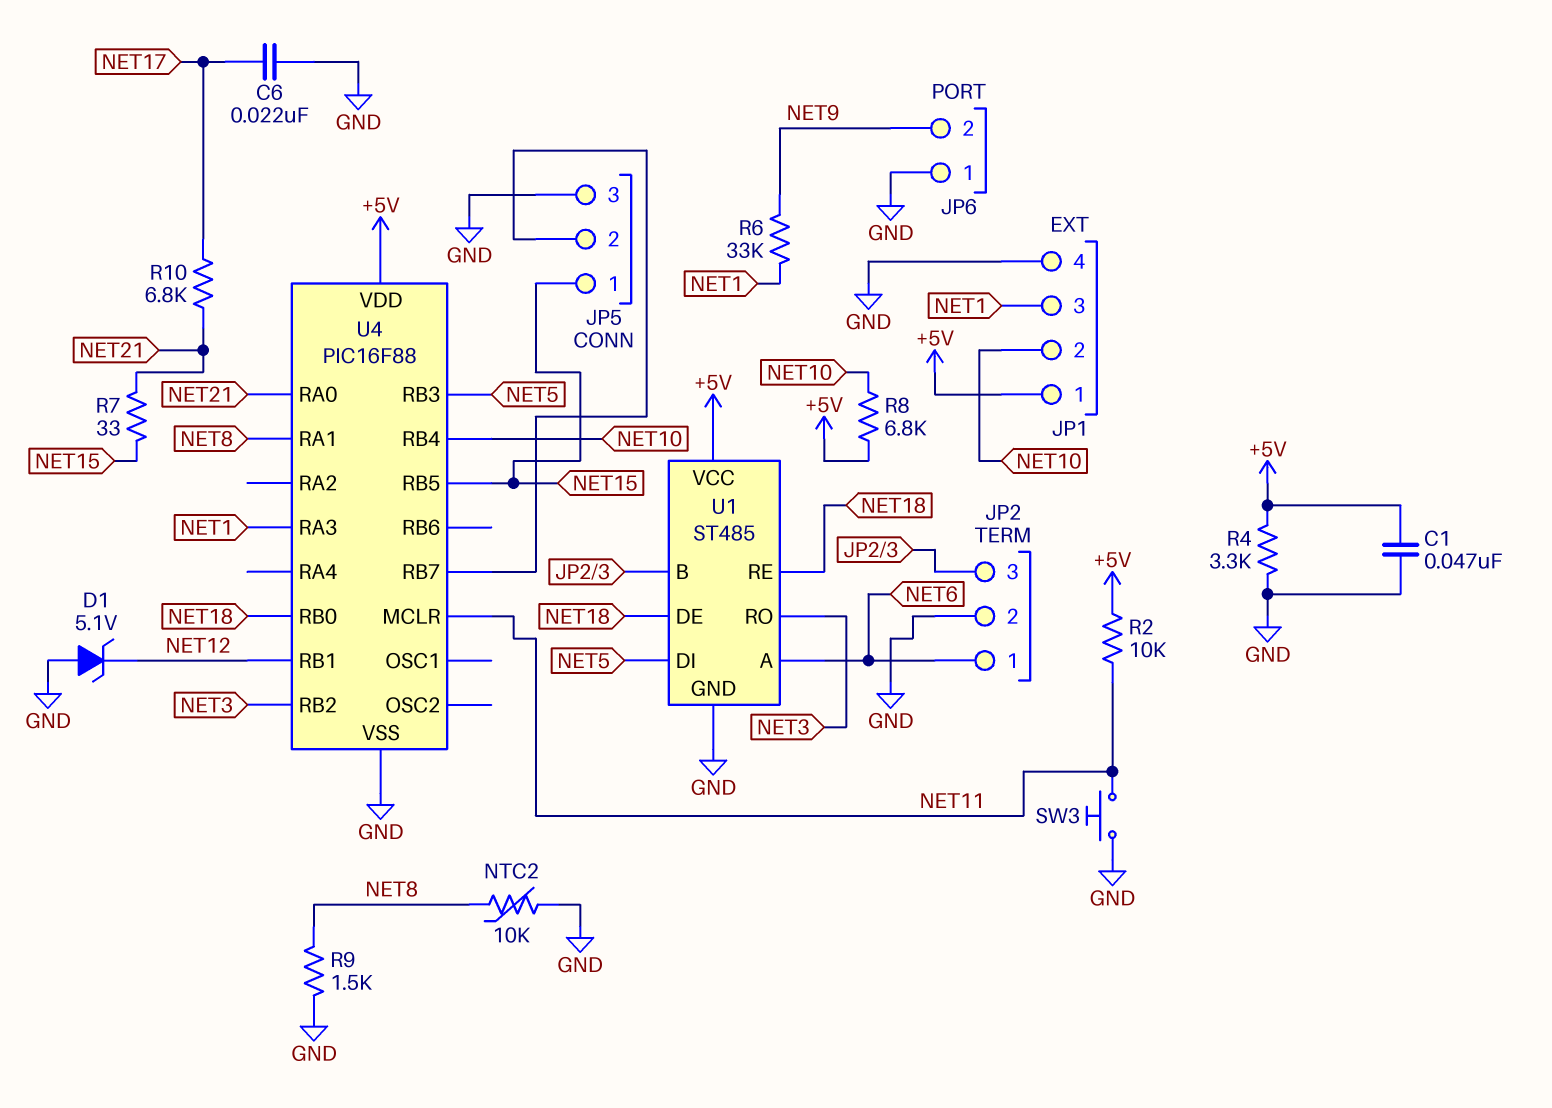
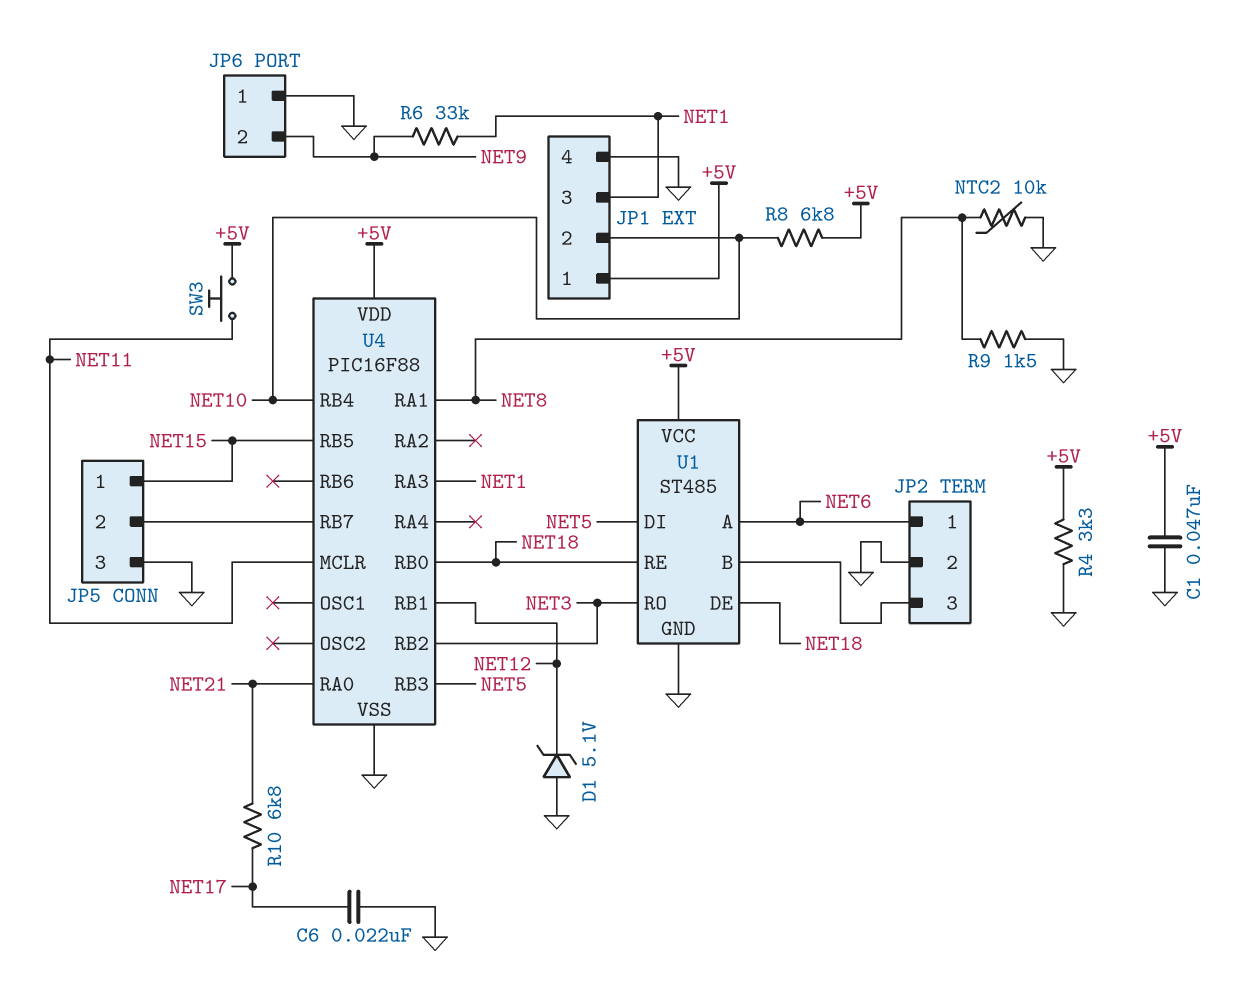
R2: 10k (+5V, NET11) -> none
R7: 33 (NET15, NET21) -> none
SW3: button (GND, NET11) -> button (+5V, NET11)

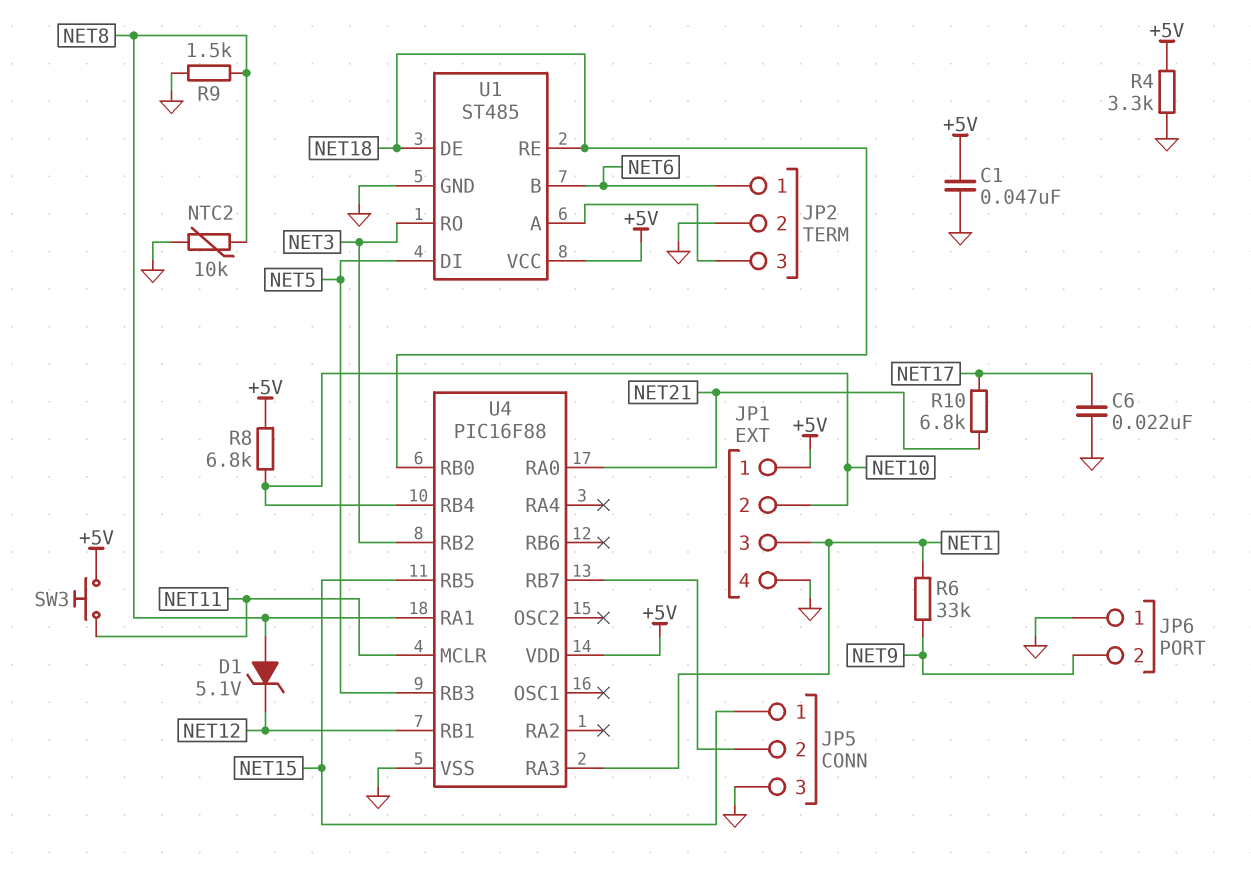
D1: zener 5.1V (A GND, K NET12) -> zener 5.1V (A NET8, K NET12)
U1 pin A: NET6 -> JP2/3
U1 pin B: JP2/3 -> NET6

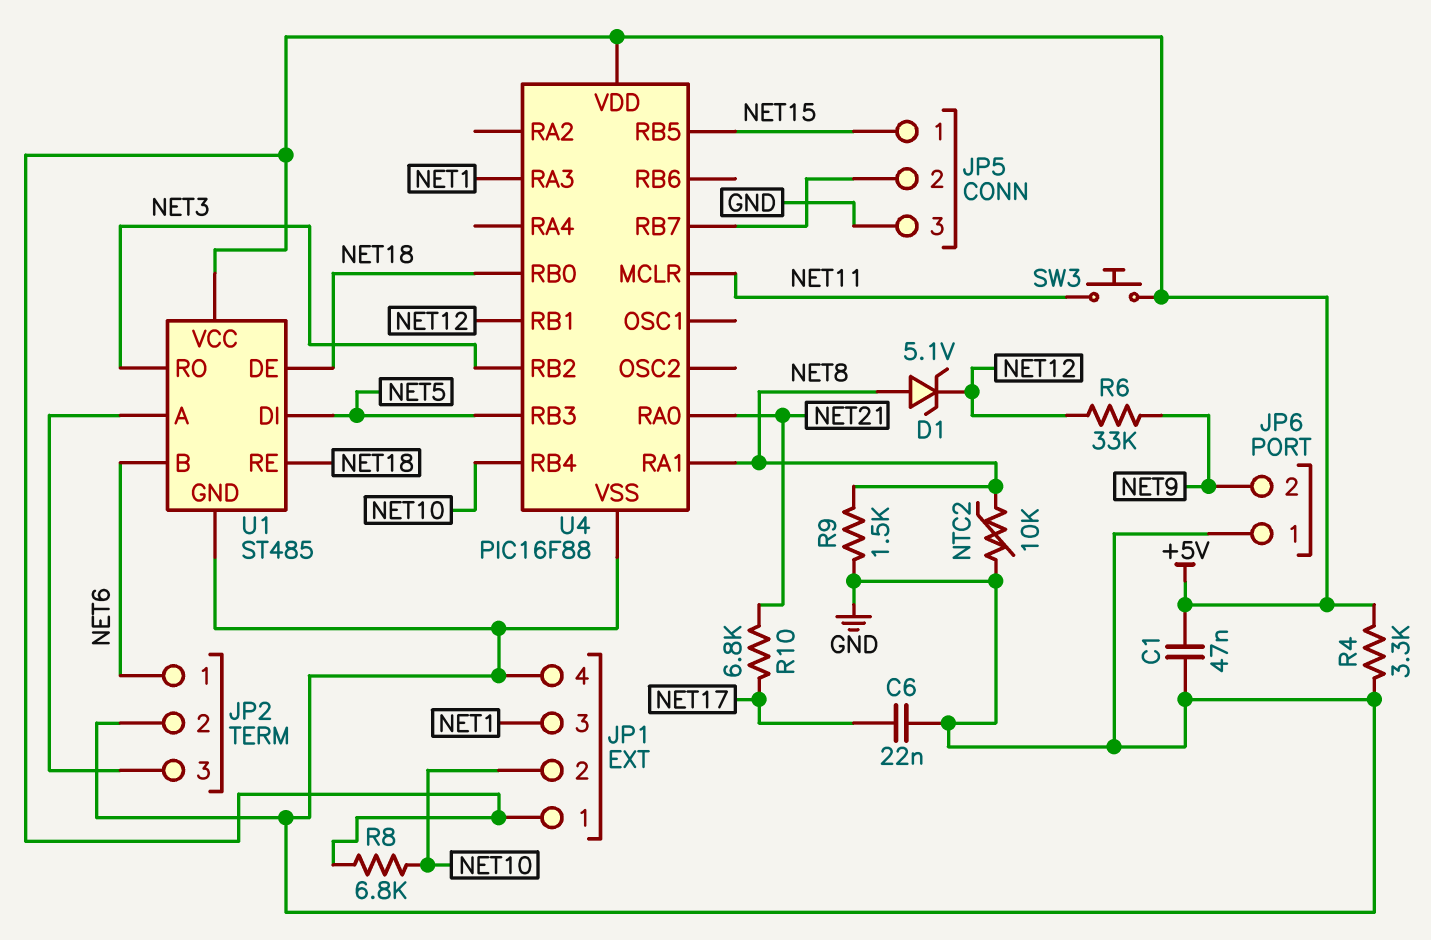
R6: 33k (NET1, NET9) -> 33k (NET9, NET12)

